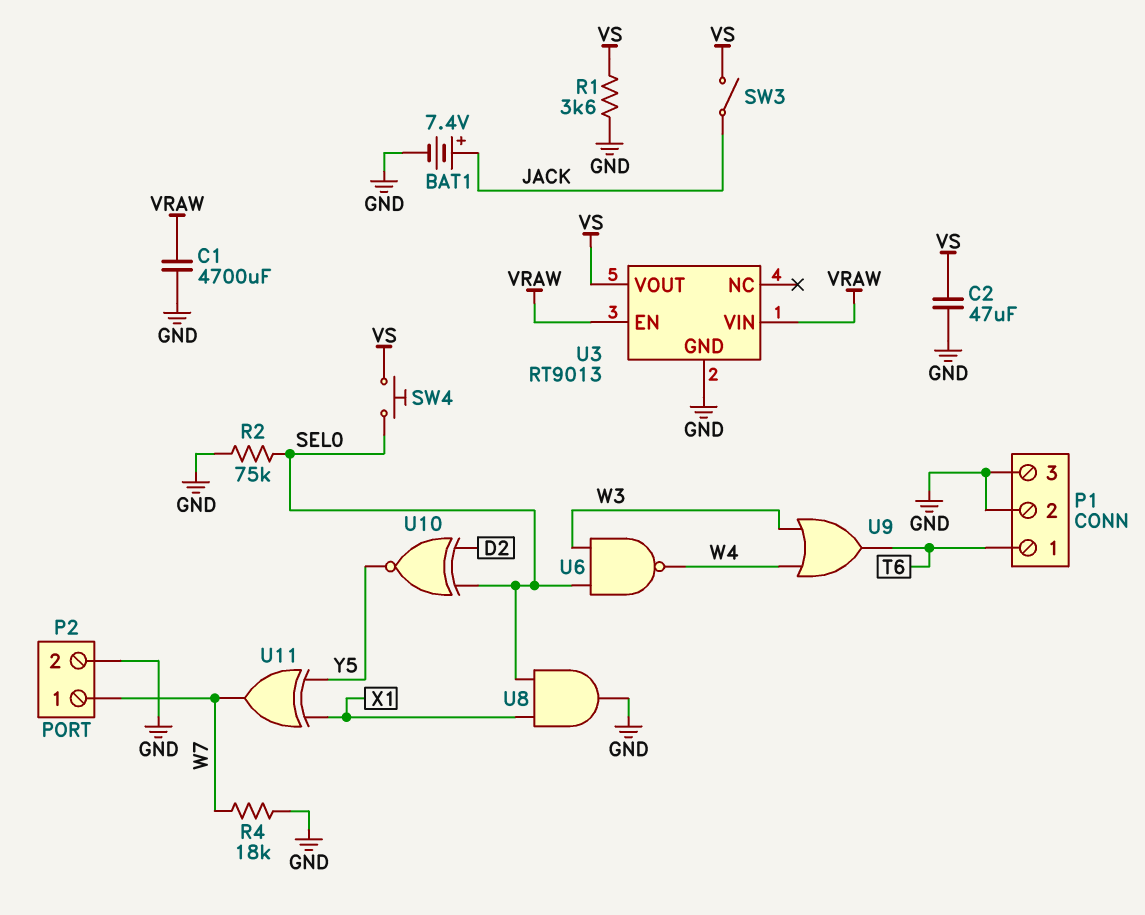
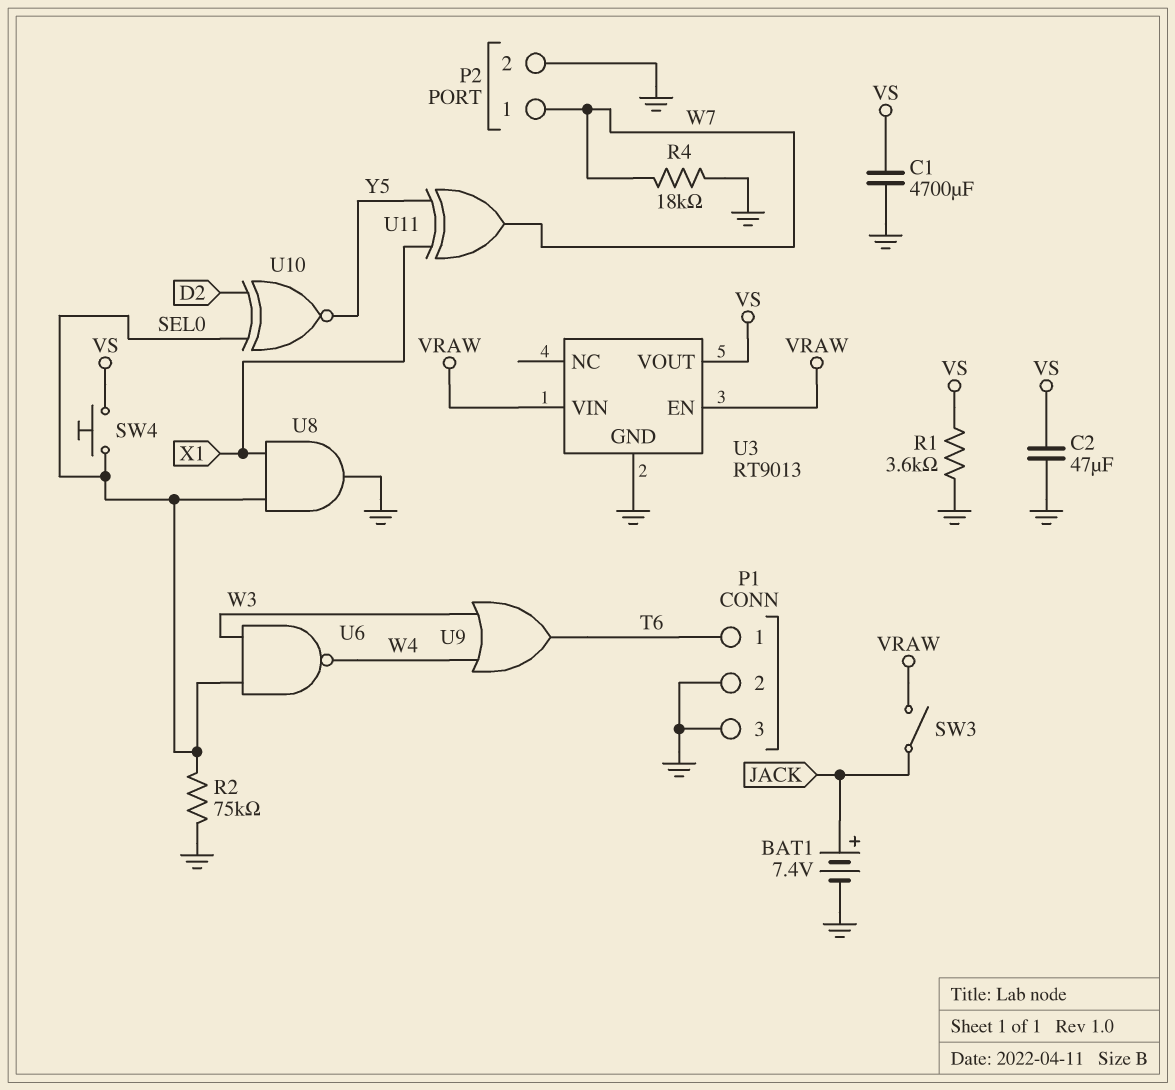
C1: 4700uF (GND, VRAW) -> 4700uF (GND, VS)
SW3: switch (JACK, VS) -> switch (JACK, VRAW)

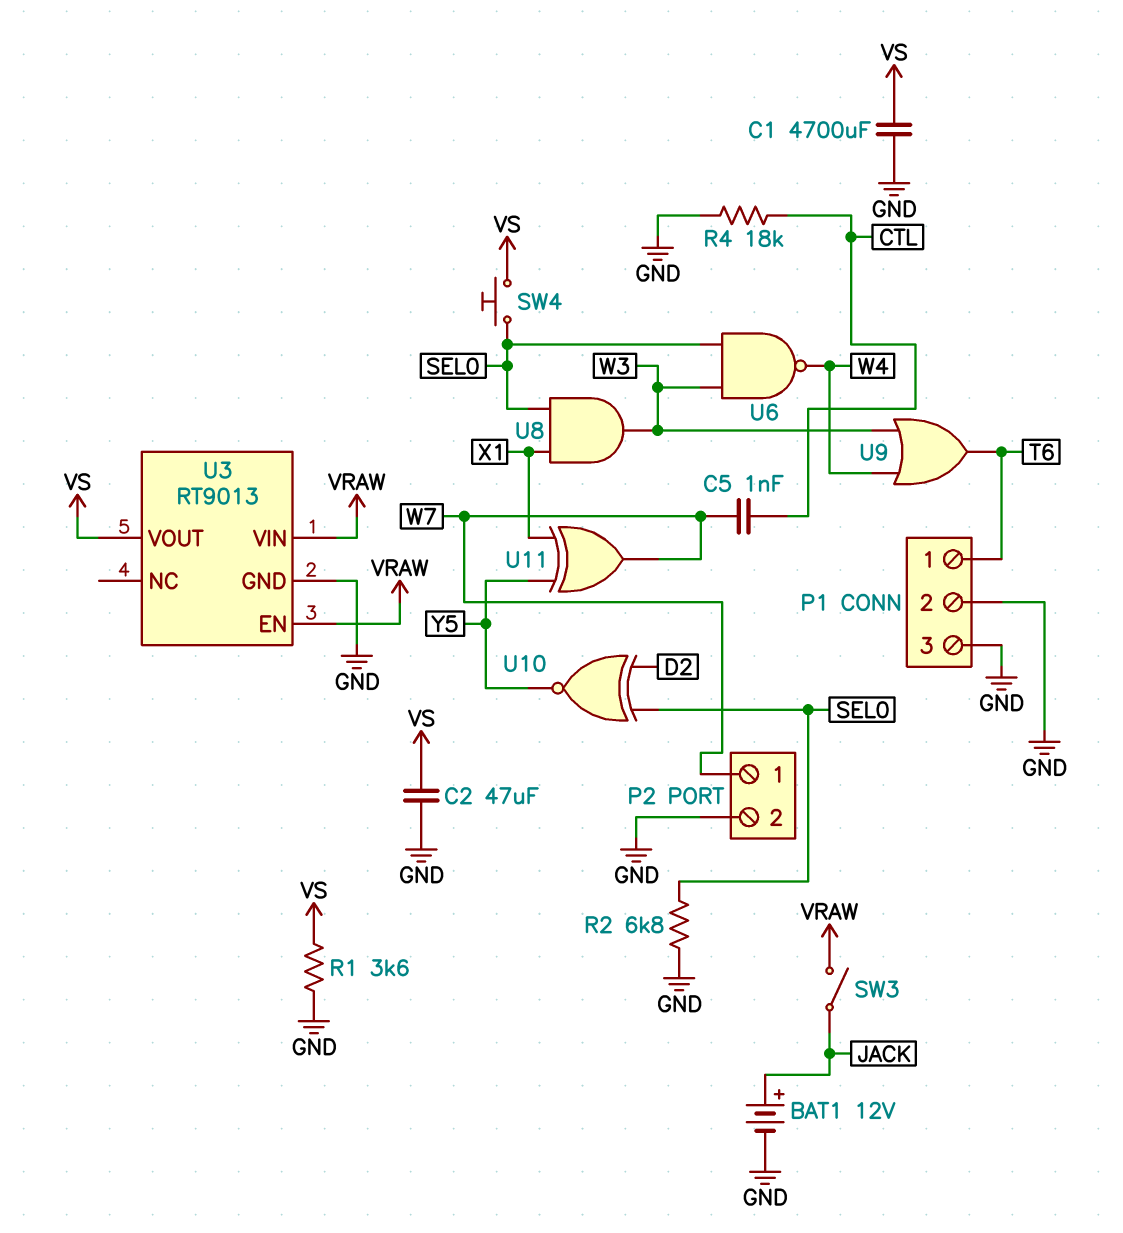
BAT1: 7.4V (plus JACK, minus GND) -> 12V (plus JACK, minus GND)
C5: none -> 1nF (CTL, W7)
R2: 75k (GND, SEL0) -> 6.8k (GND, SEL0)
R4: 18k (GND, W7) -> 18k (CTL, GND)
U8: AND (in SEL0, in X1, out GND) -> AND (in SEL0, in X1, out W3)

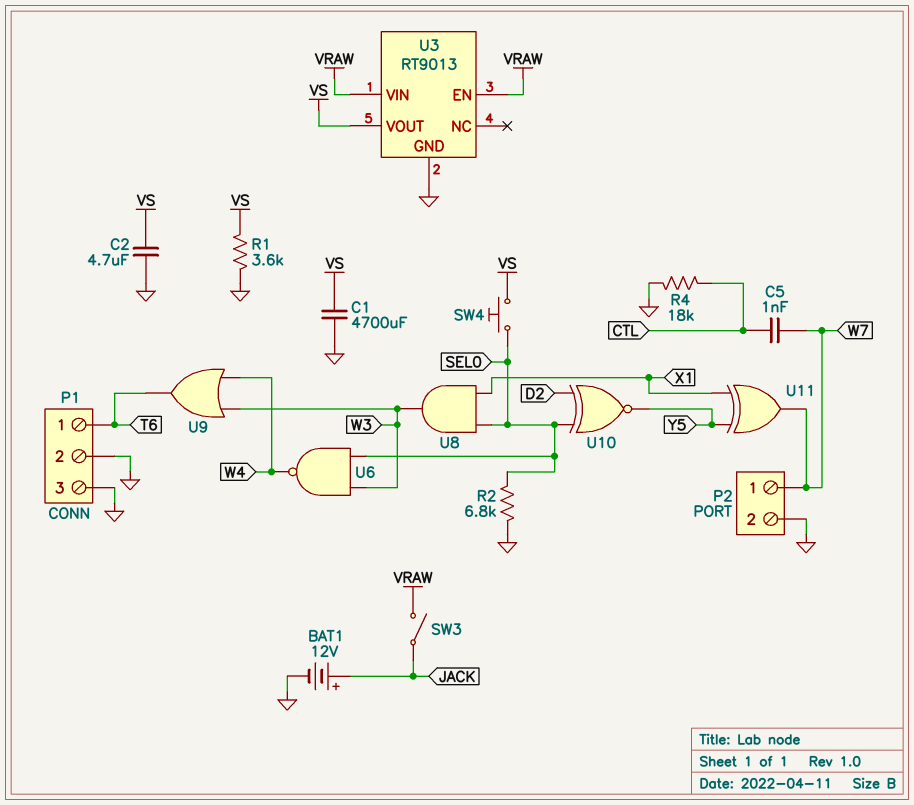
C2: 47uF (GND, VS) -> 4.7uF (GND, VS)

